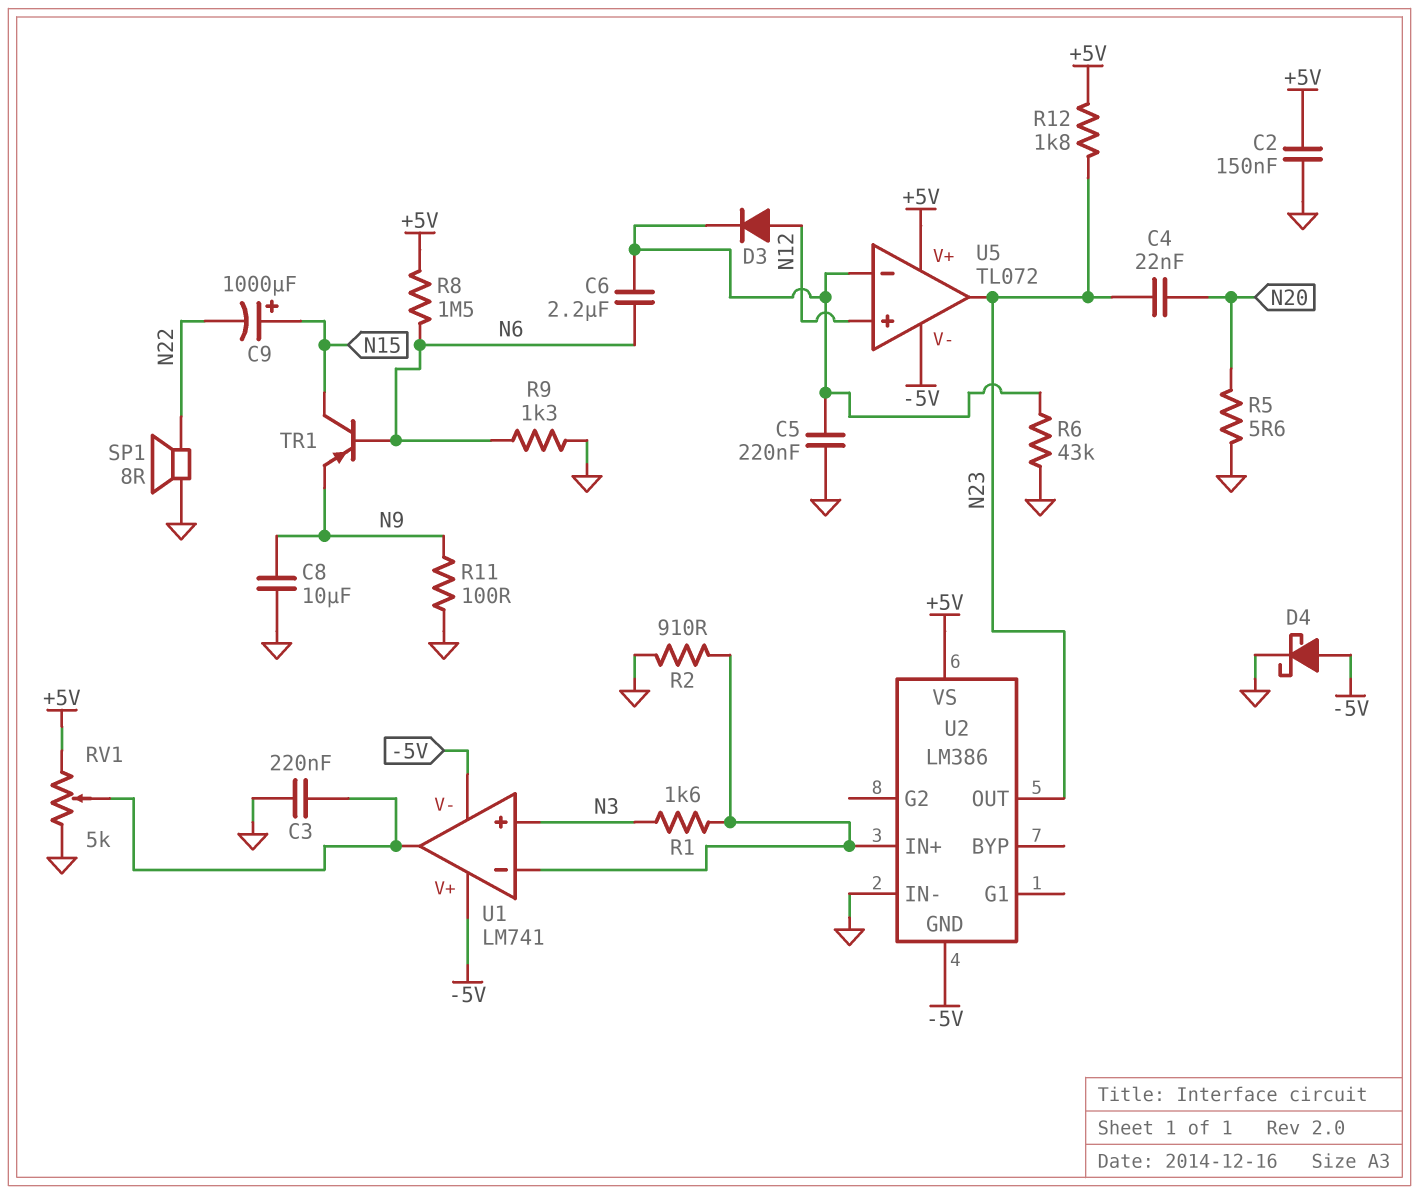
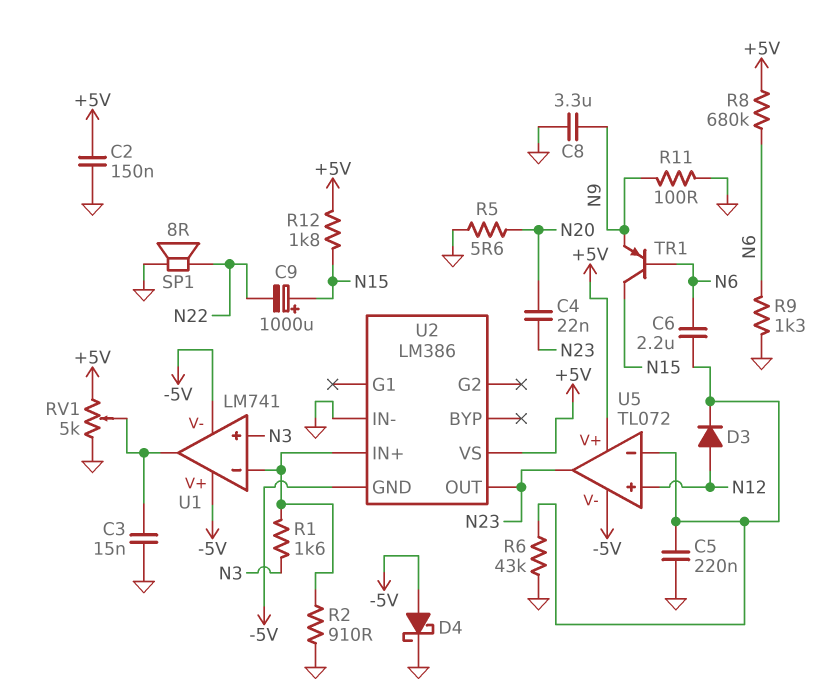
C3: 220nF (GND, U1/out) -> 15nF (GND, U1/out)
C8: 10uF (GND, N9) -> 3.3uF (GND, N9)
R8: 1.5M (+5V, N6) -> 680k (+5V, N6)
R12: 1.8k (+5V, N23) -> 1.8k (+5V, N15)

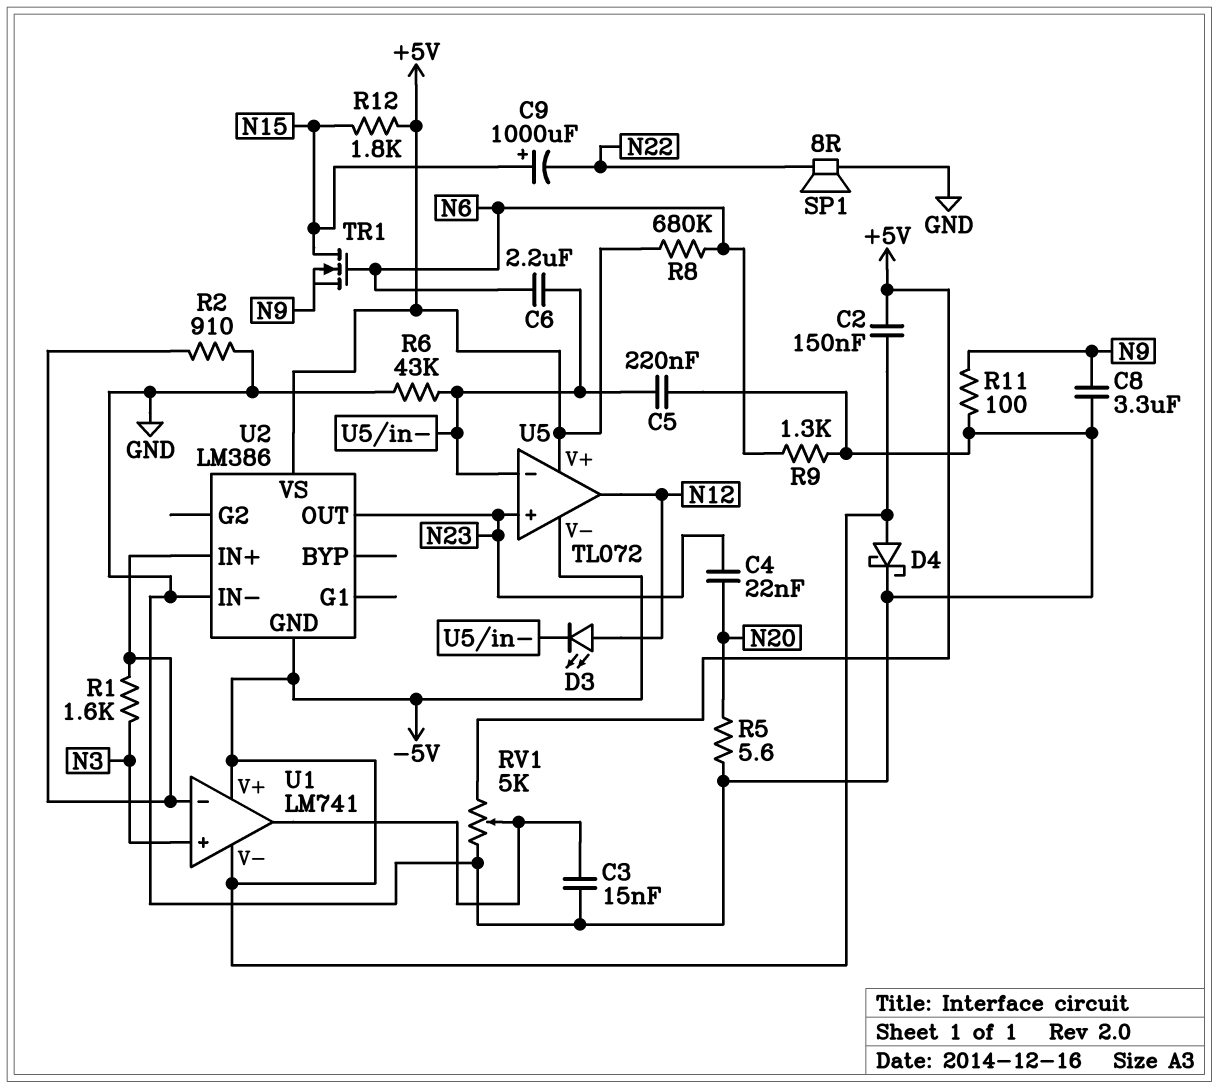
C2: 150nF (+5V, GND) -> 150nF (+5V, -5V)
D3: diode (A N12, K U5/in-) -> LED (A N12, K U5/in-)
TR1: PNP (B N6, C N15, E N9) -> NMOS (G N6, D N15, S N9)
U5 pin in+: N12 -> N23
U5 pin out: N23 -> N12

